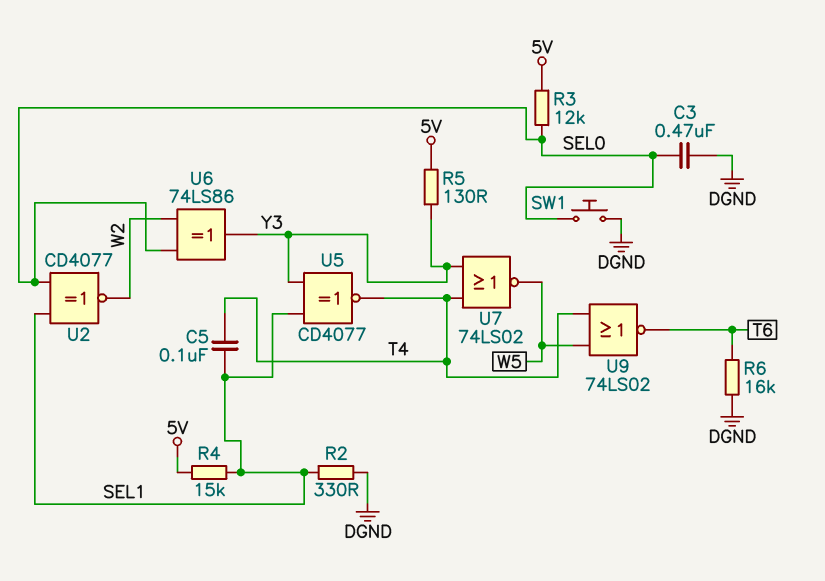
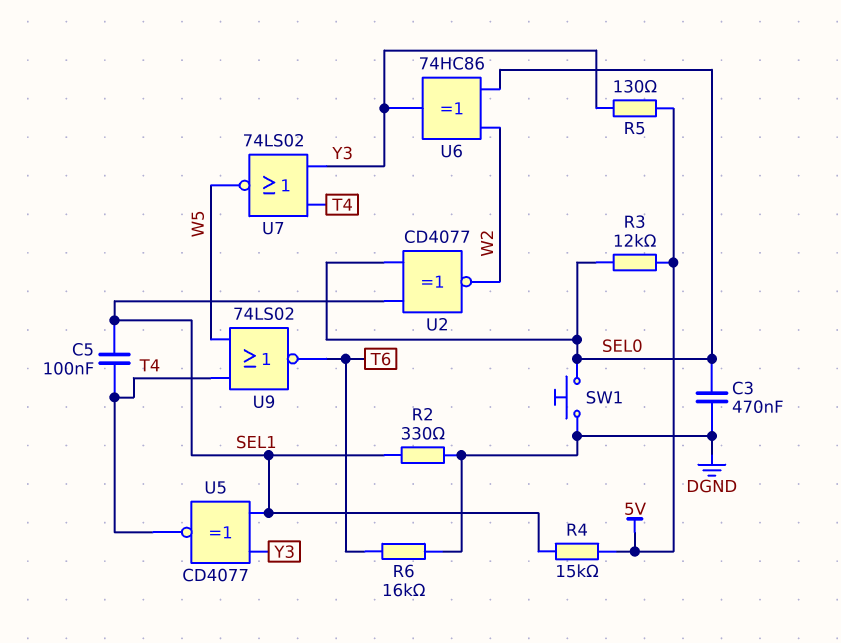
U6: XOR 74LS86 (in SEL0, in W2, out Y3) -> XOR 74HC86 (in SEL0, in W2, out Y3)

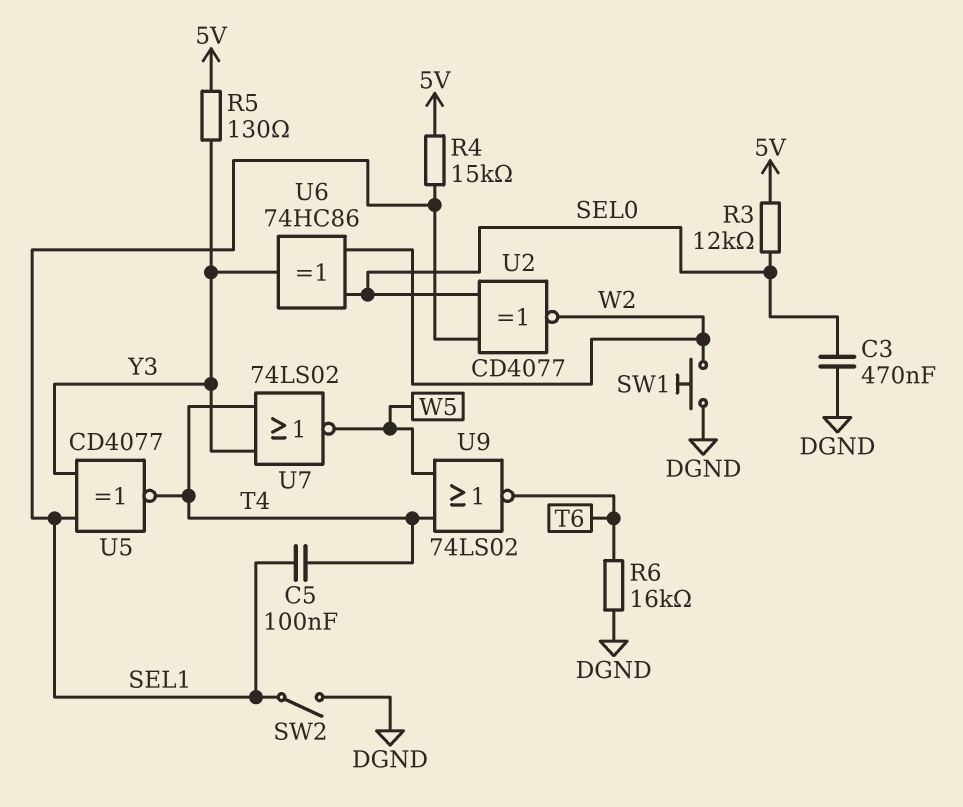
R2: 330 (DGND, SEL1) -> none
SW1: button (DGND, SEL0) -> button (DGND, W2)
SW2: none -> switch (DGND, SEL1)

